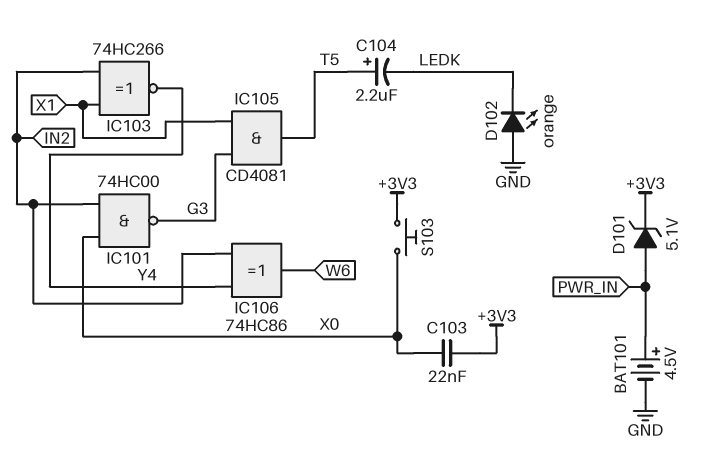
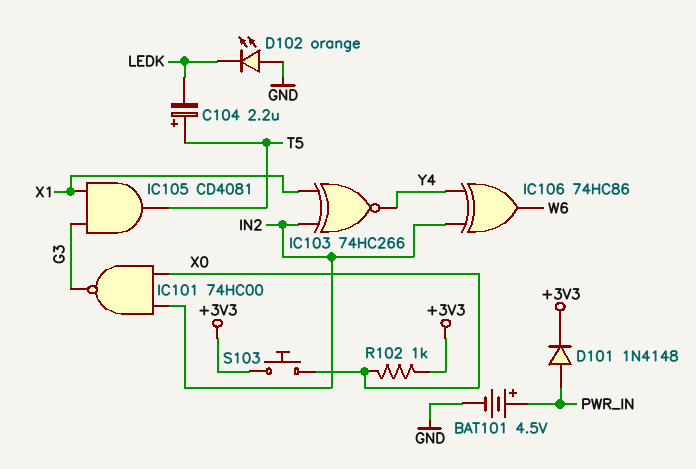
C103: 22nF (+3V3, X0) -> none
D101: zener 5.1V (A PWR_IN, K +3V3) -> diode 1N4148 (A PWR_IN, K +3V3)
R102: none -> 1k (+3V3, X0)

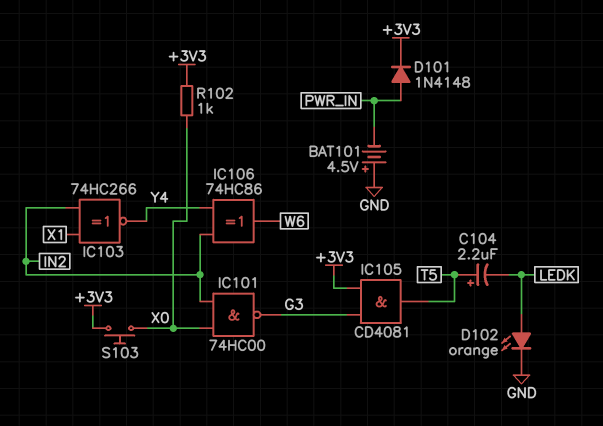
BAT101: 4.5V (plus PWR_IN, minus GND) -> 4.5V (plus GND, minus PWR_IN)
D102: LED orange (A GND, K LEDK) -> LED orange (A LEDK, K GND)
IC105: AND CD4081 (in G3, in X1, out T5) -> AND CD4081 (in +3V3, in G3, out T5)

